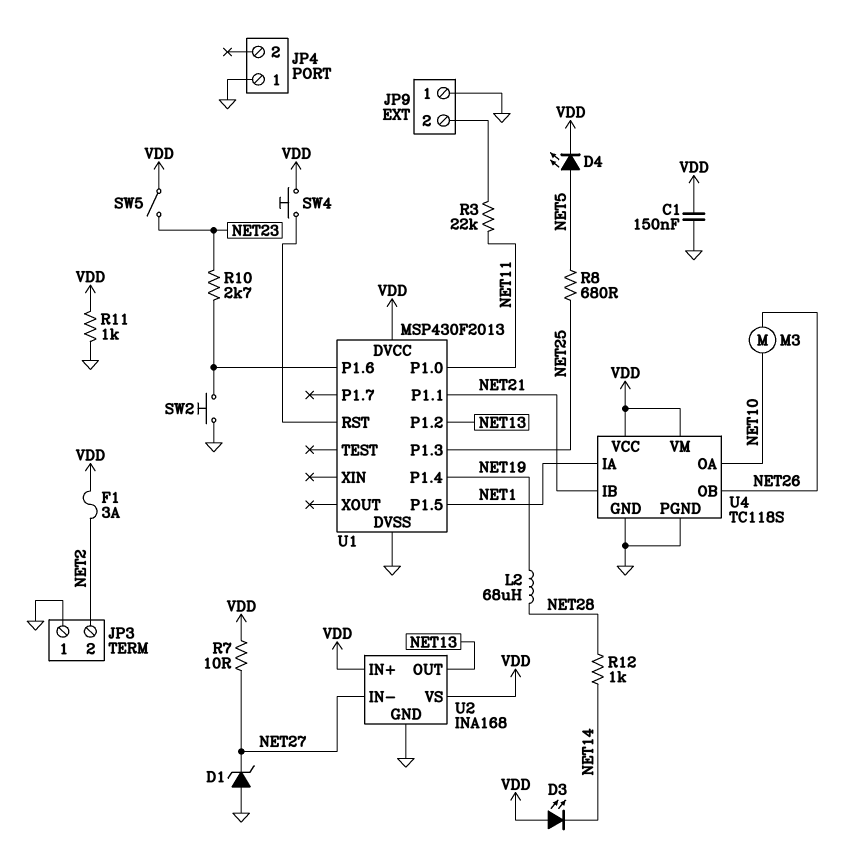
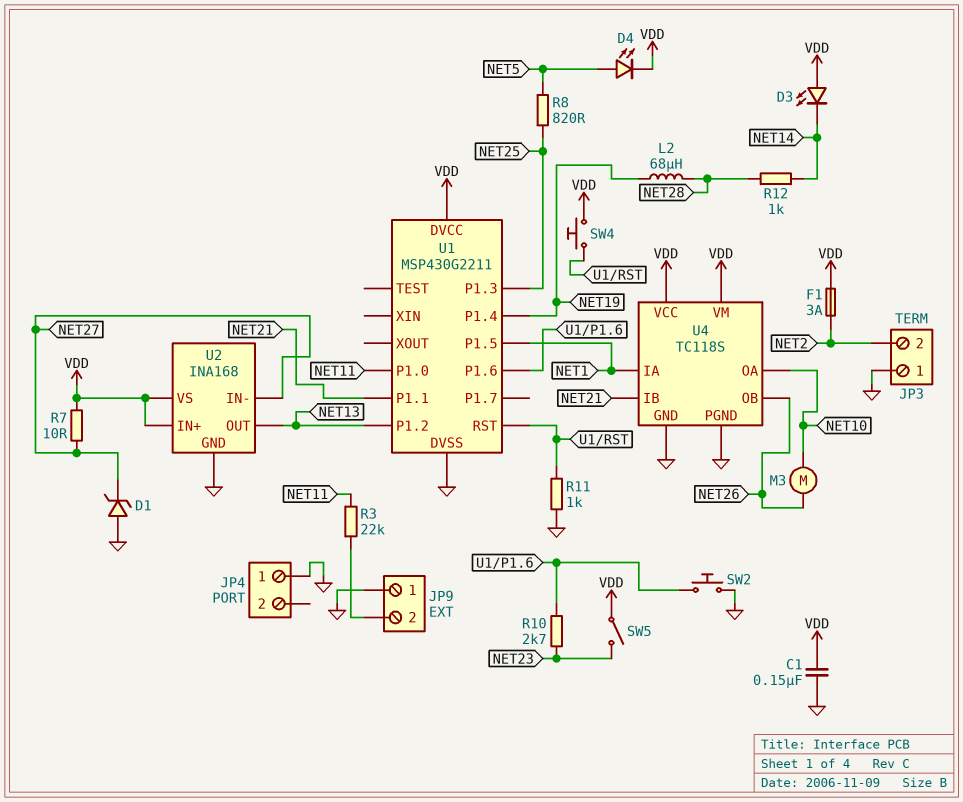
R8: 680 (NET5, NET25) -> 820 (NET5, NET25)
R11: 1k (GND, VDD) -> 1k (GND, U1/RST)
U1: MSP430F2013 -> MSP430G2211

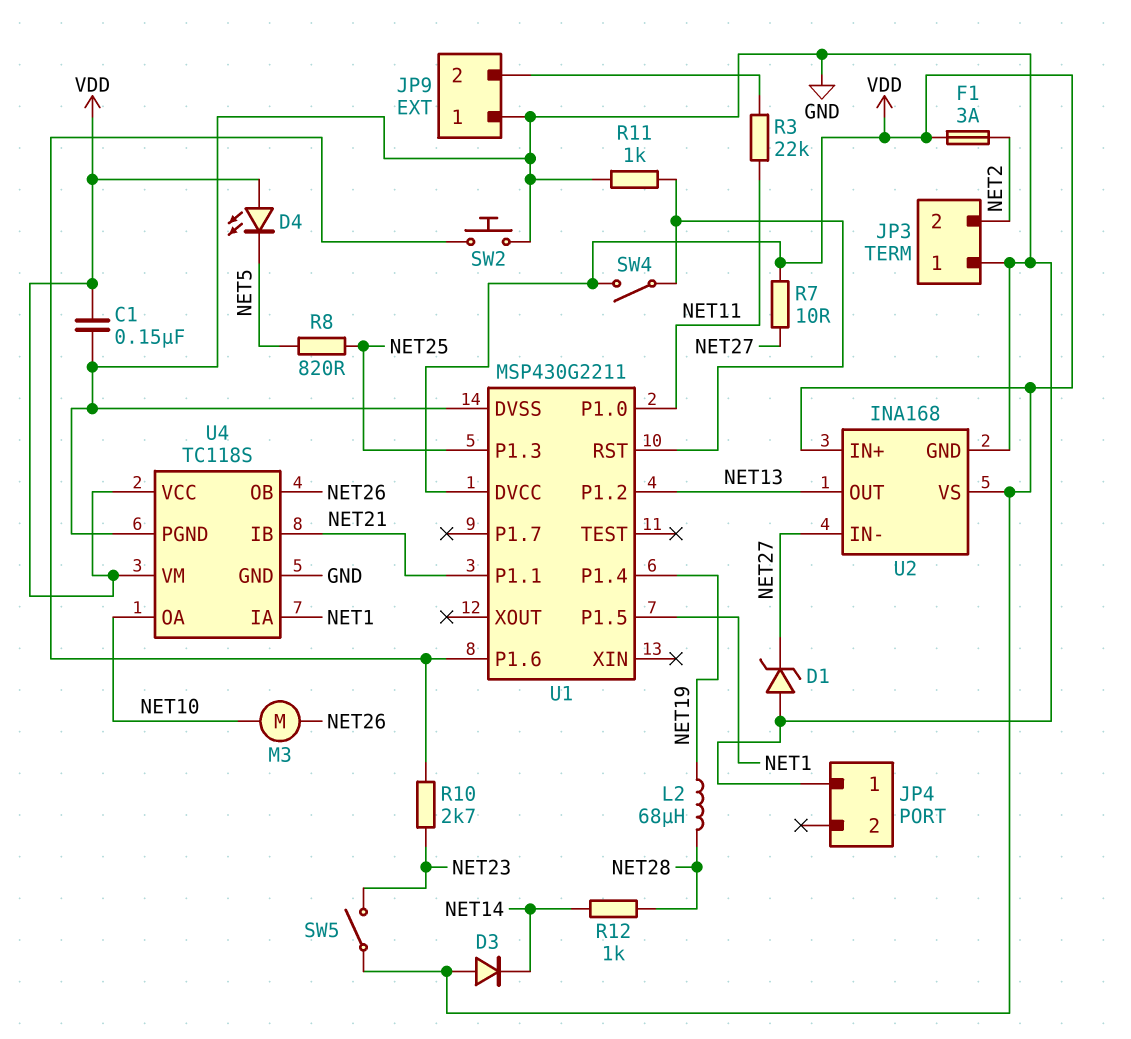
D3: LED (A VDD, K NET14) -> diode (A VDD, K NET14)
D4: LED (A NET5, K VDD) -> LED (A VDD, K NET5)
SW4: button (U1/RST, VDD) -> switch (U1/RST, VDD)

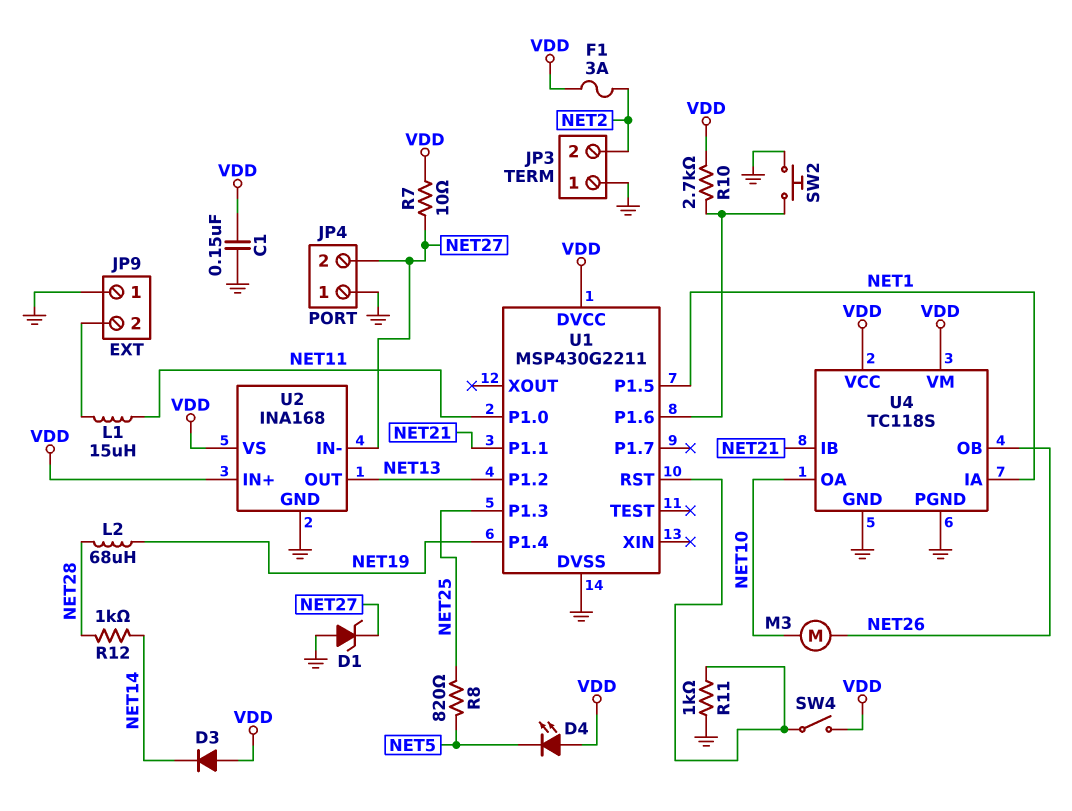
JP4 pin 2: none -> NET27
L1: none -> 15uH (JP9/2, NET11)
R3: 22k (JP9/2, NET11) -> none
R10: 2.7k (NET23, U1/P1.6) -> 2.7k (U1/P1.6, VDD)
SW5: switch (NET23, VDD) -> none

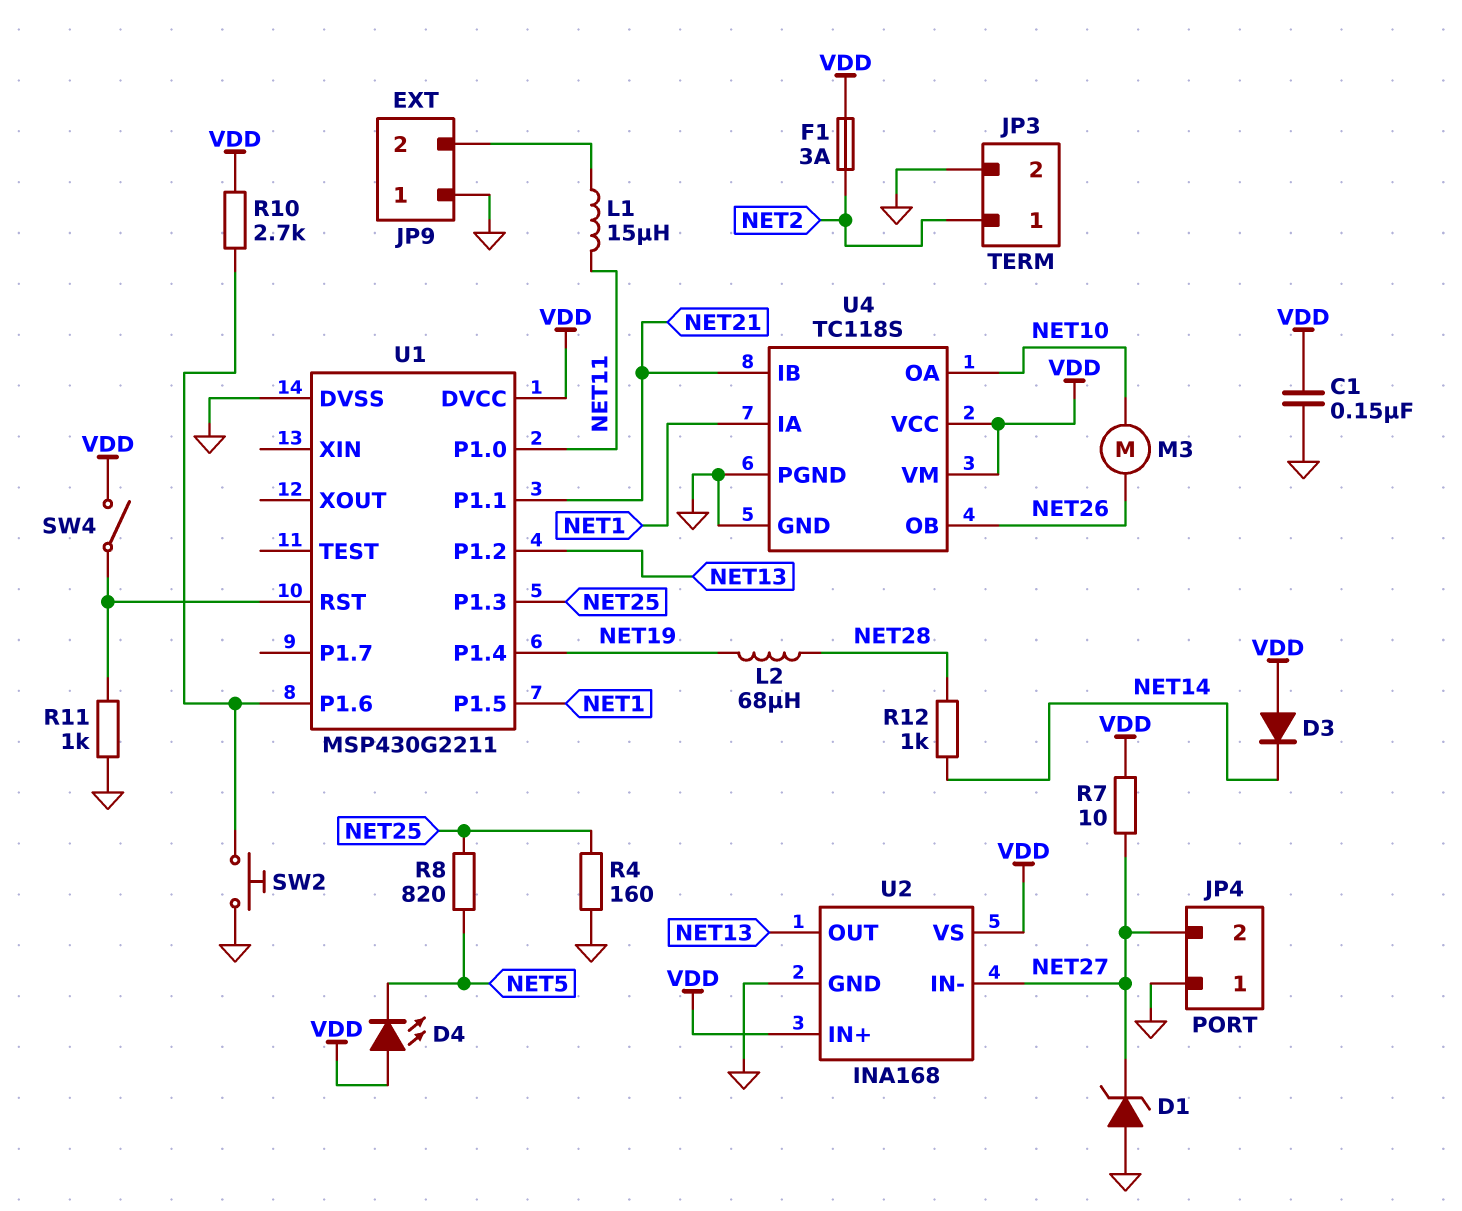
JP3 pin 1: GND -> NET2
JP3 pin 2: NET2 -> GND
R4: none -> 160 (GND, NET25)

